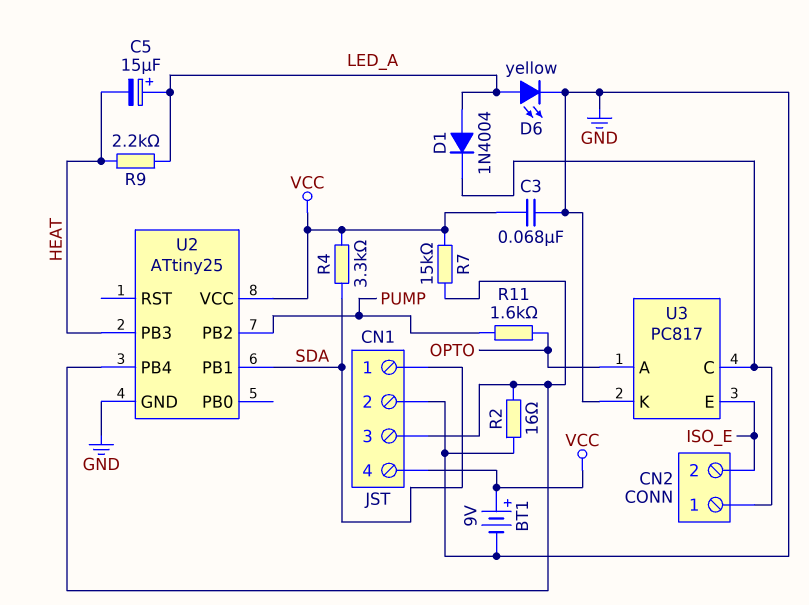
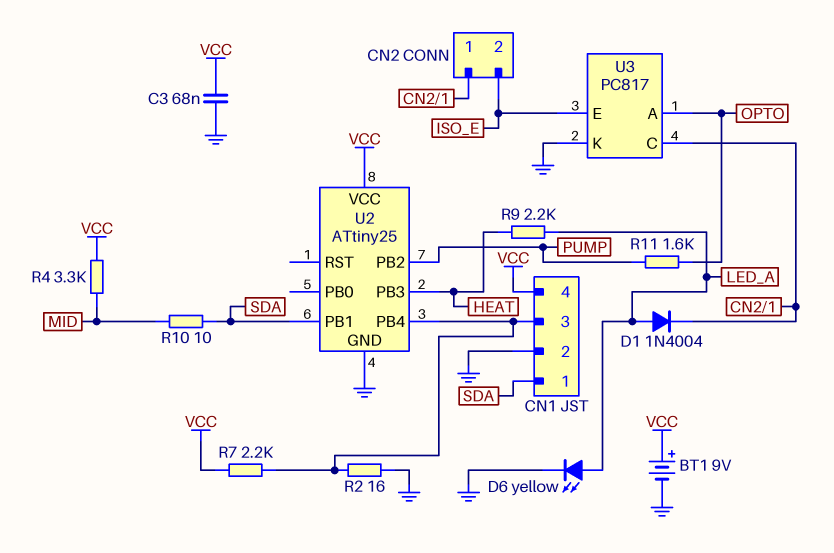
C5: 15uF (plus LED_A, minus HEAT) -> none
R4: 3.3k (SDA, VCC) -> 3.3k (MID, VCC)
R7: 15k (CN1/3, VCC) -> 2.2k (CN1/3, VCC)
R10: none -> 10 (MID, SDA)

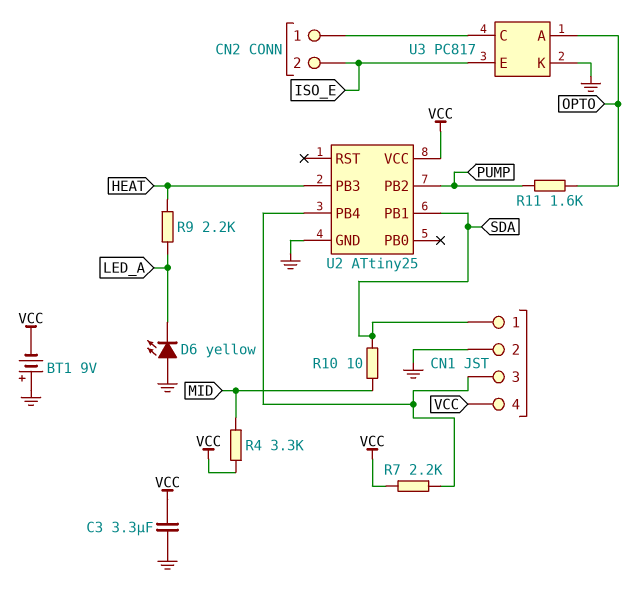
BT1: 9V (plus VCC, minus GND) -> 9V (plus GND, minus VCC)
C3: 68nF (GND, VCC) -> 3.3uF (GND, VCC)
D1: diode 1N4004 (A LED_A, K CN2/1) -> none
D6: LED yellow (A LED_A, K GND) -> LED yellow (A GND, K LED_A)
R2: 16 (CN1/3, GND) -> none

